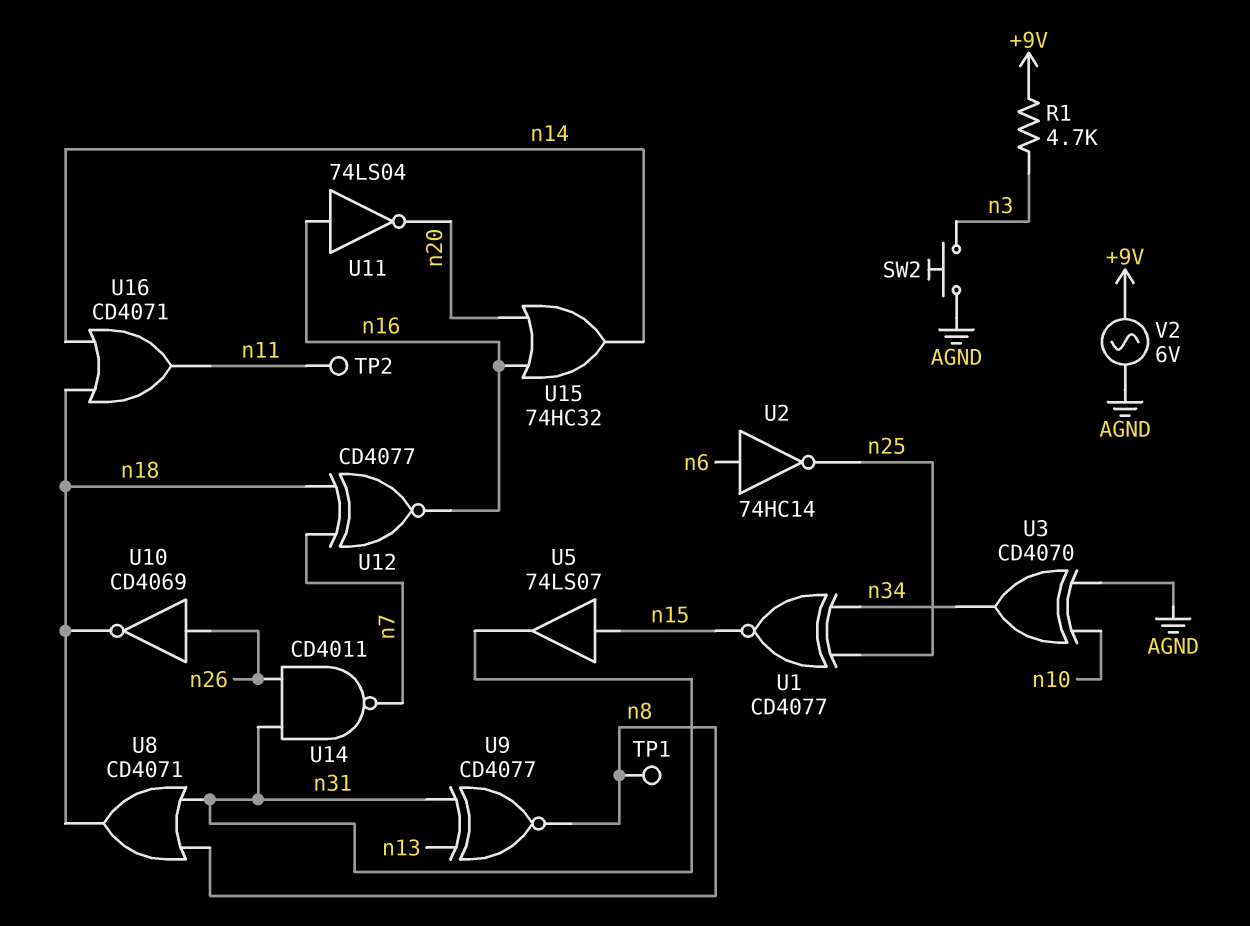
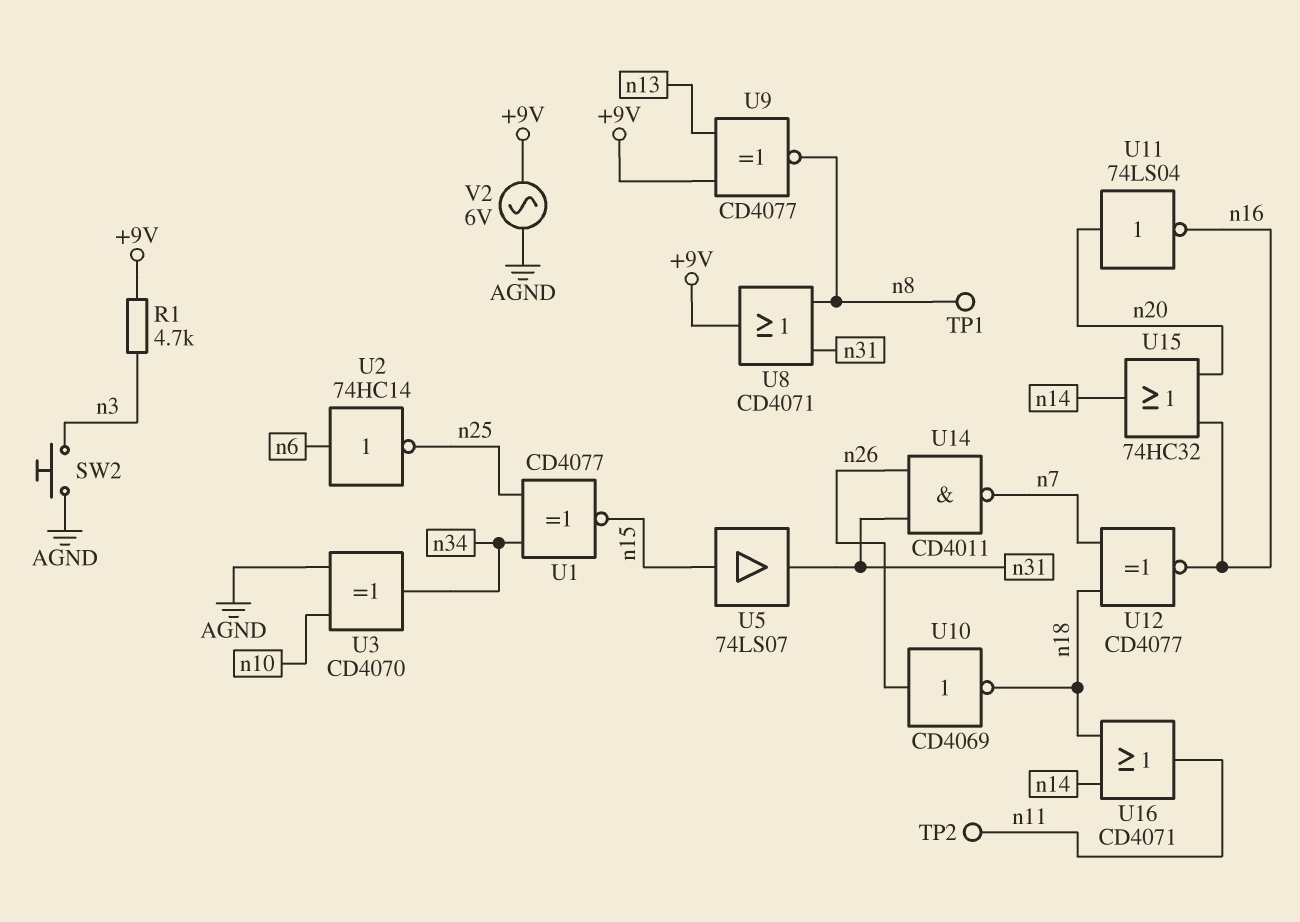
U8: OR CD4071 (in n8, in n31, out n18) -> OR CD4071 (in n8, in n31, out +9V)
U9: XNOR CD4077 (in n13, in n31, out n8) -> XNOR CD4077 (in +9V, in n13, out n8)
U11: NOT 74LS04 (in n16, out n20) -> NOT 74LS04 (in n20, out n16)

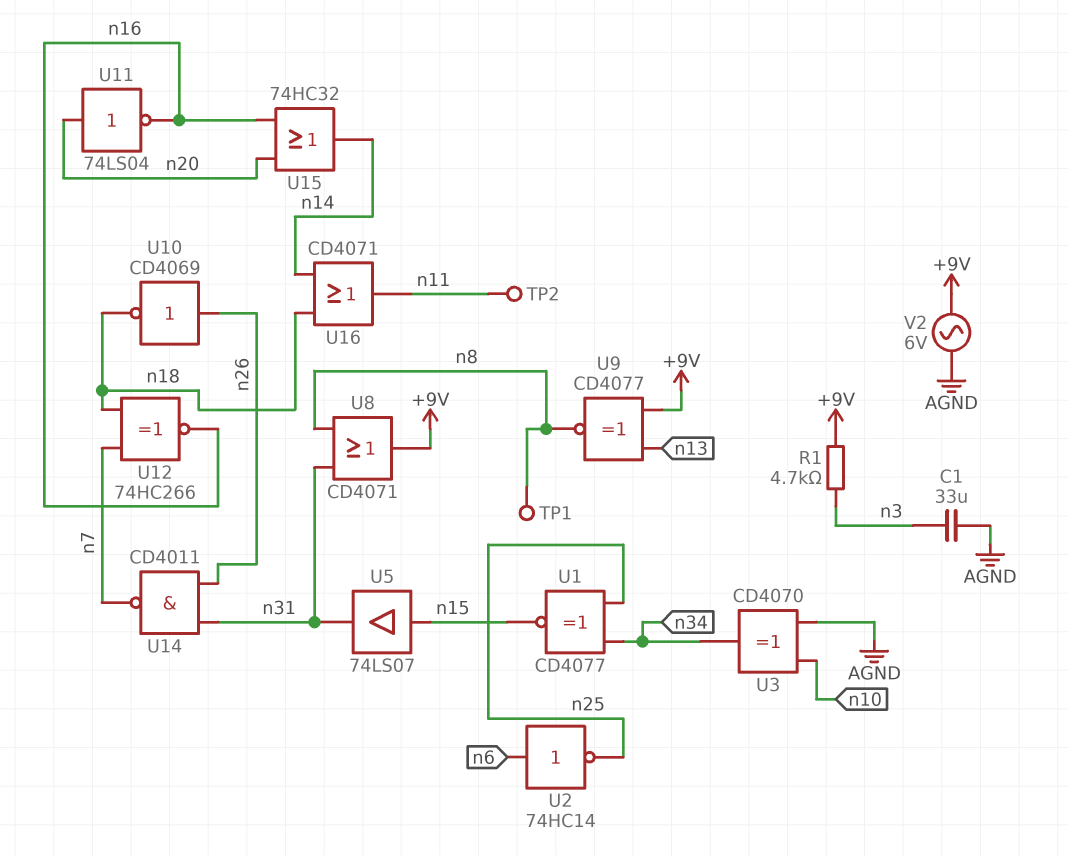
C1: none -> 33uF (AGND, n3)
SW2: button (AGND, n3) -> none
U12: XNOR CD4077 (in n7, in n18, out n16) -> XNOR 74HC266 (in n7, in n18, out n16)

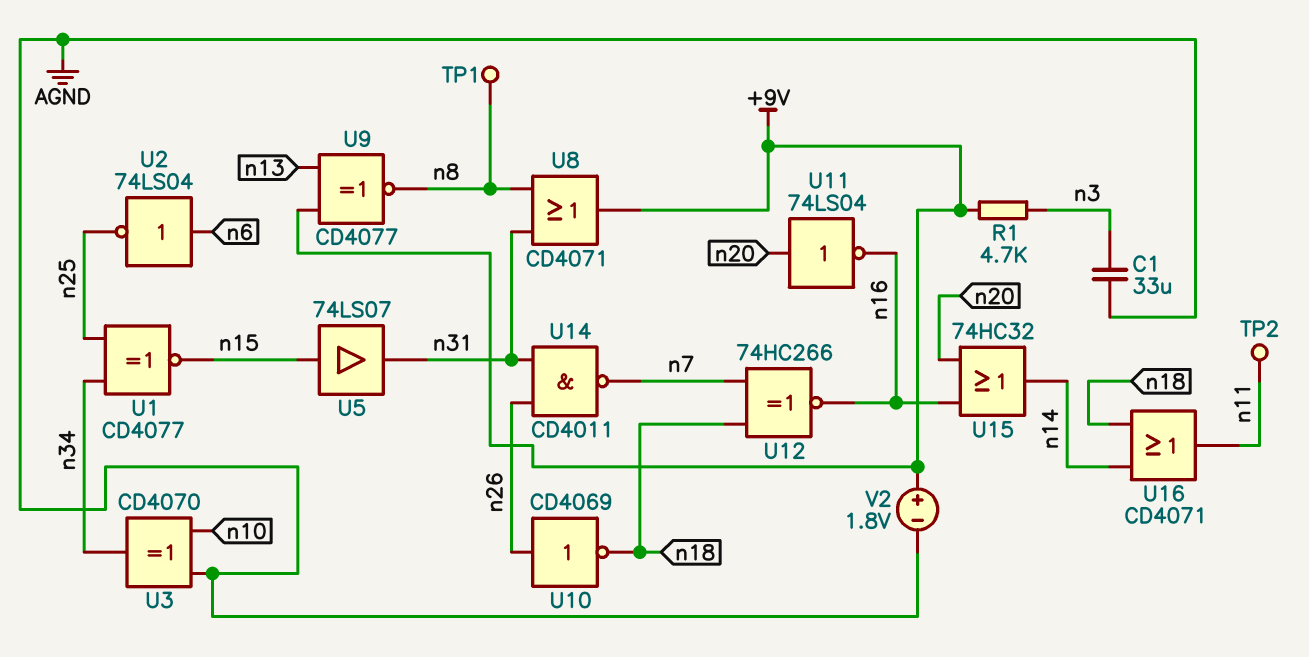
U2: NOT 74HC14 (in n6, out n25) -> NOT 74LS04 (in n6, out n25)
V2: AC 6V (+9V, AGND) -> 1.8V (plus +9V, minus AGND)

